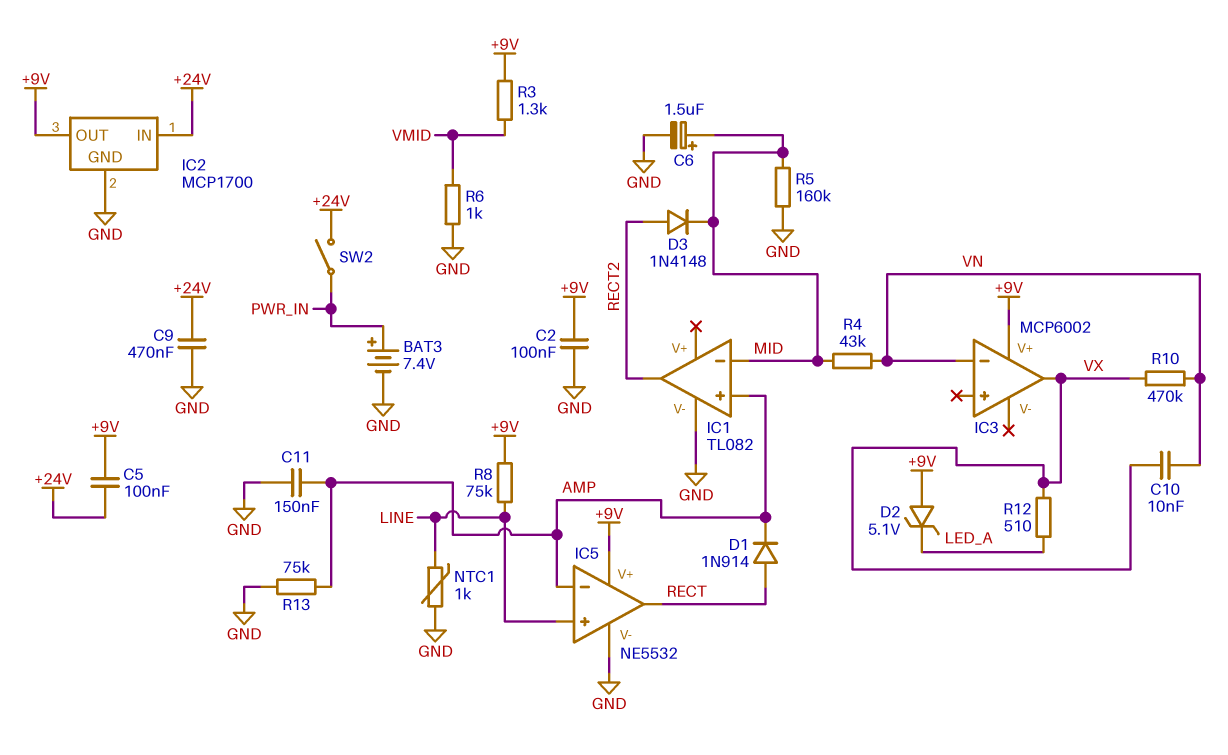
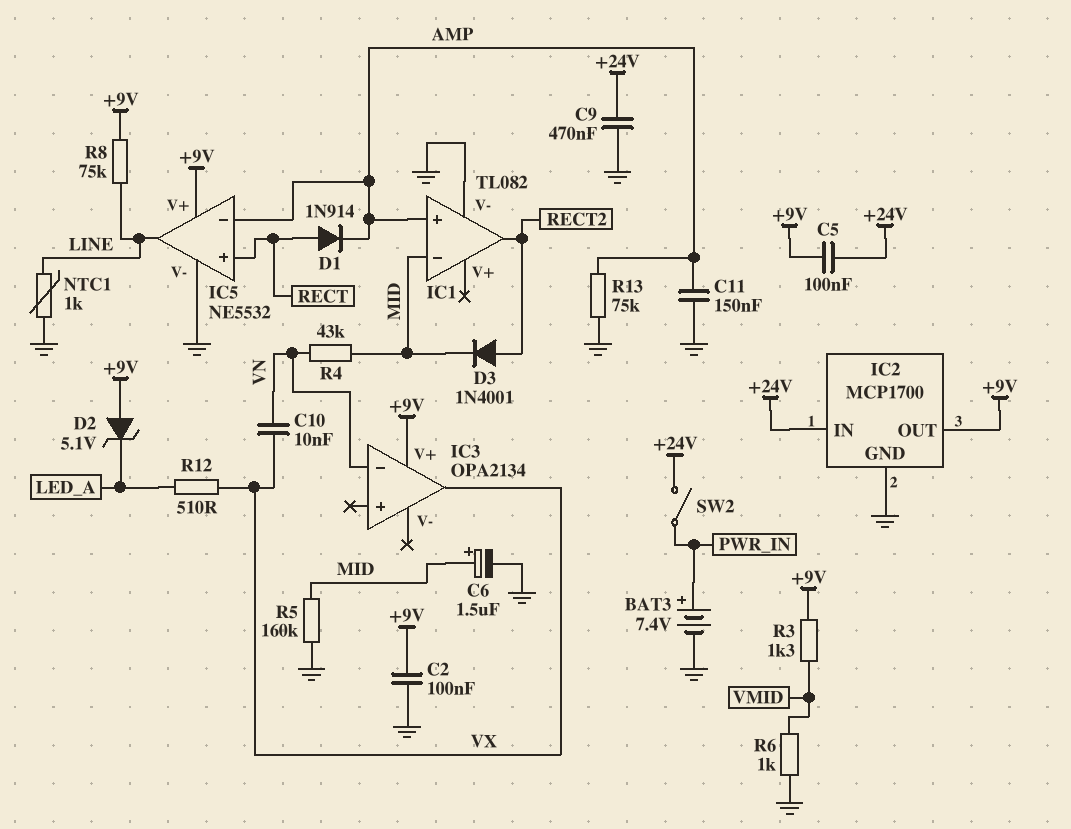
D3: diode 1N4148 (A RECT2, K MID) -> diode 1N4001 (A RECT2, K MID)
IC3: MCP6002 -> OPA2134
IC5 pin in+: LINE -> RECT
IC5 pin out: RECT -> LINE
R10: 470k (VN, VX) -> none

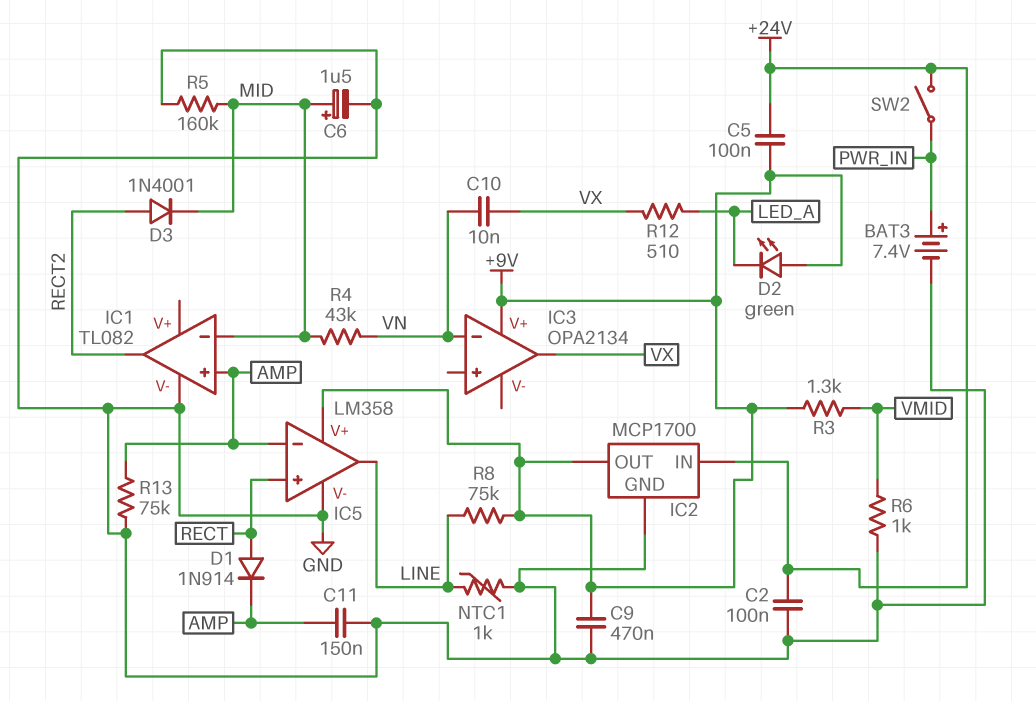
C2: 100nF (+9V, GND) -> 100nF (+24V, GND)
C9: 470nF (+24V, GND) -> 470nF (+9V, GND)
D2: zener 5.1V (A +9V, K LED_A) -> LED green (A +9V, K LED_A)
IC5: NE5532 -> LM358

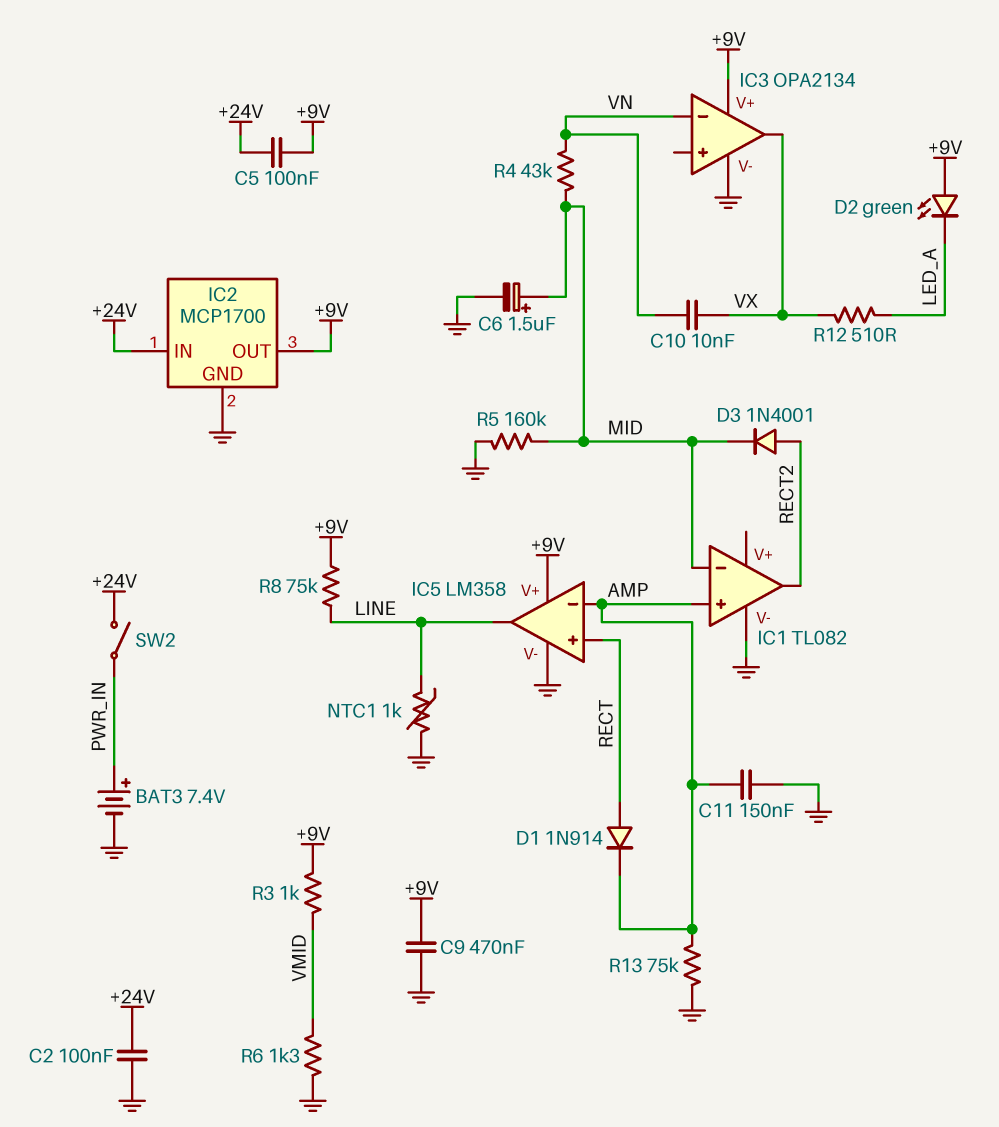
IC3 pin V-: none -> GND
R3: 1.3k (+9V, VMID) -> 1k (+9V, VMID)
R6: 1k (GND, VMID) -> 1.3k (GND, VMID)

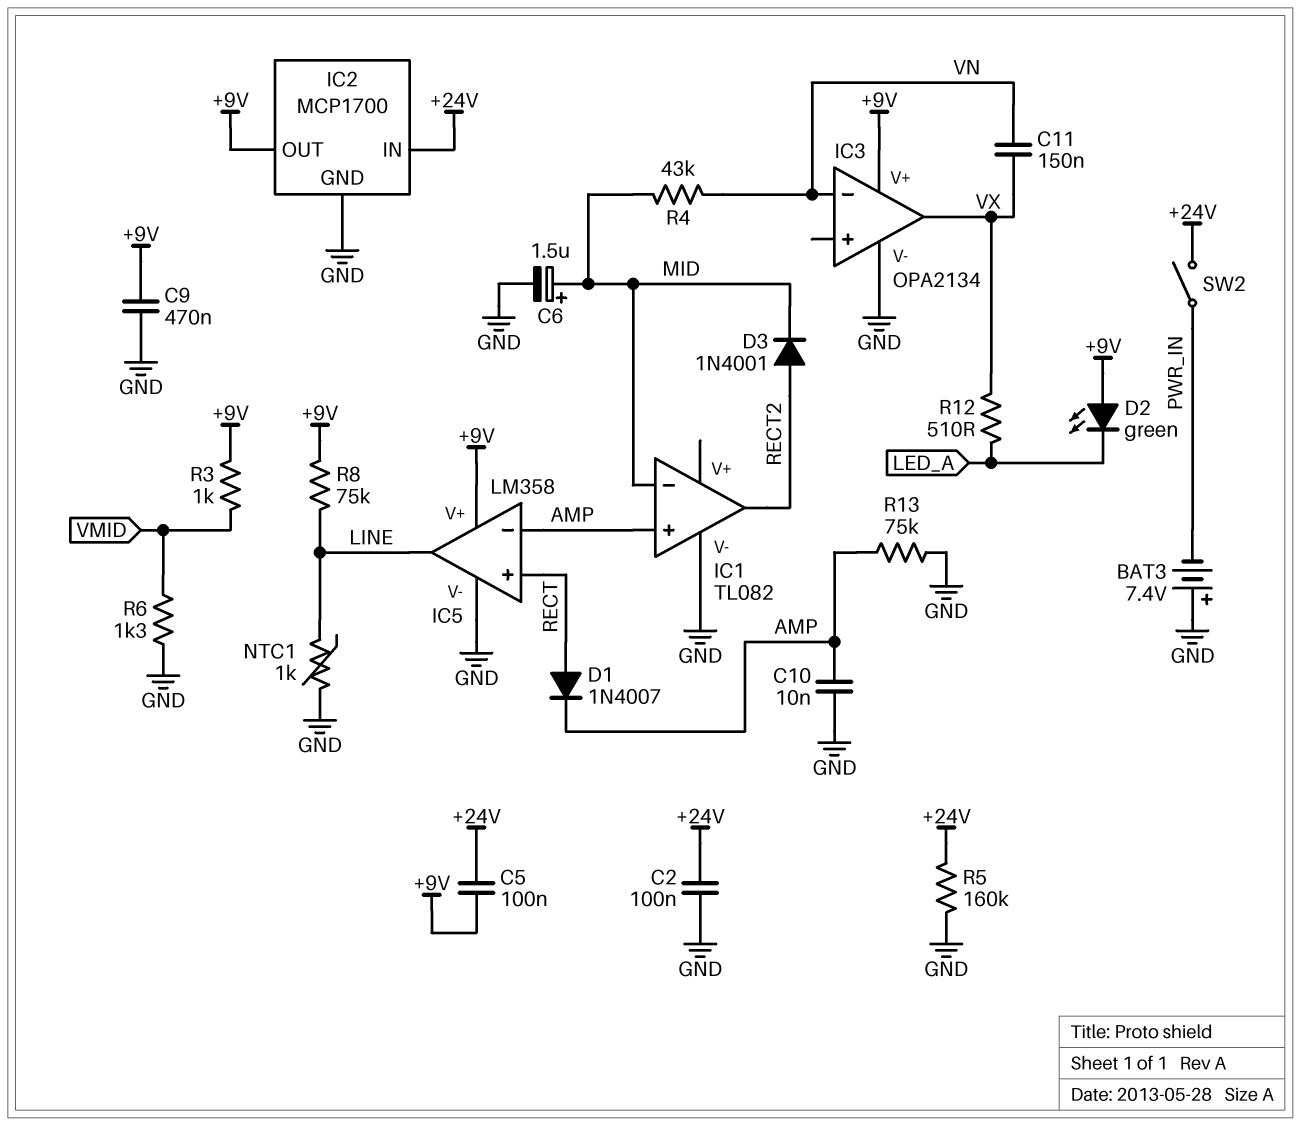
BAT3: 7.4V (plus PWR_IN, minus GND) -> 7.4V (plus GND, minus PWR_IN)
C10: 10nF (VN, VX) -> 10nF (AMP, GND)
C11: 150nF (AMP, GND) -> 150nF (VN, VX)
D1: diode 1N914 (A RECT, K AMP) -> diode 1N4007 (A RECT, K AMP)
R5: 160k (GND, MID) -> 160k (+24V, GND)

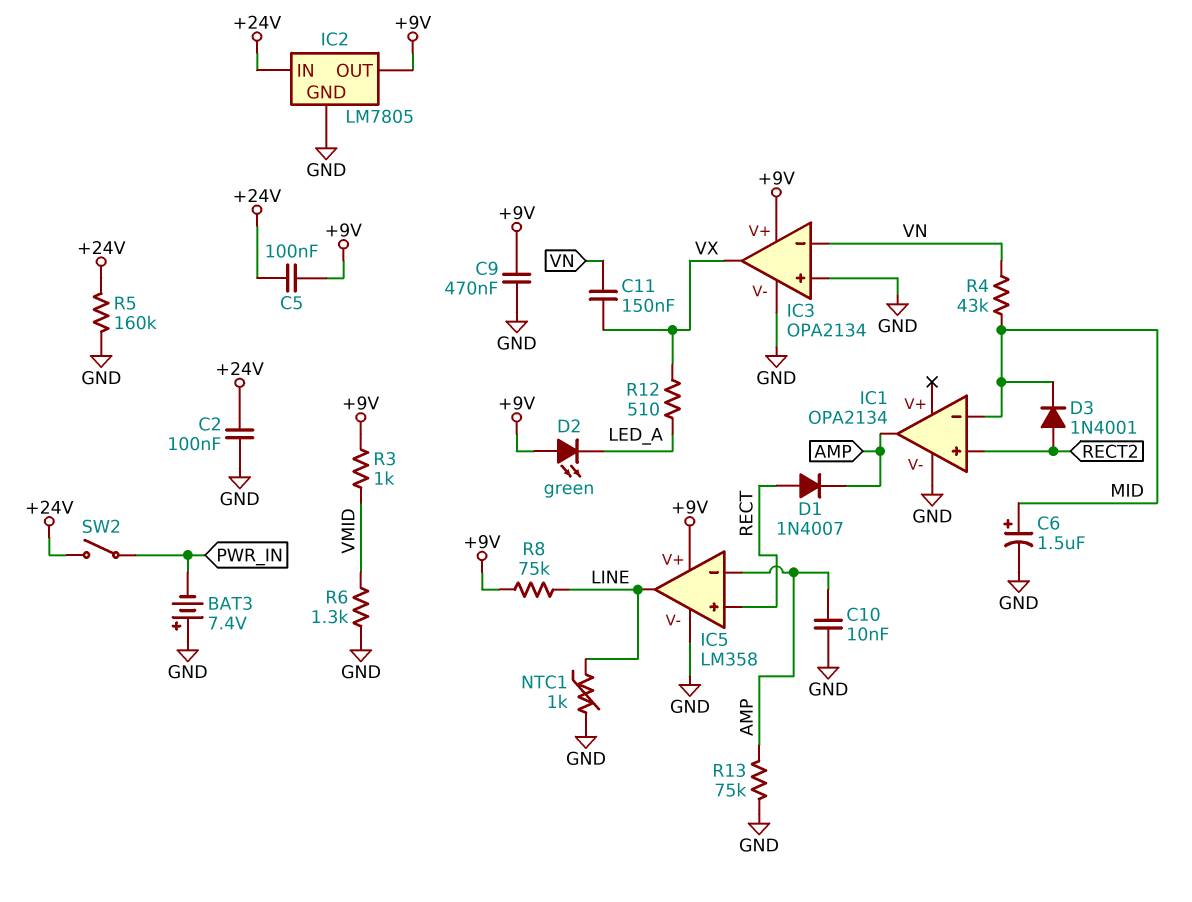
IC1: TL082 -> OPA2134
IC1 pin in+: AMP -> RECT2
IC1 pin out: RECT2 -> AMP
IC2: MCP1700 -> LM7805
IC3 pin in+: none -> GND

